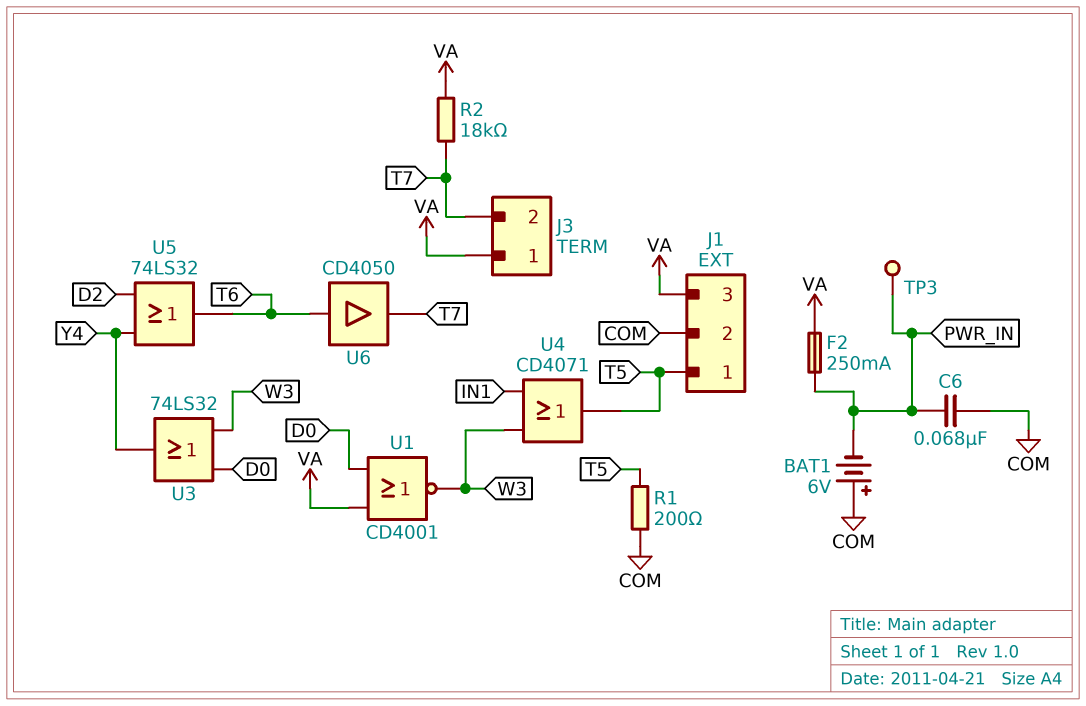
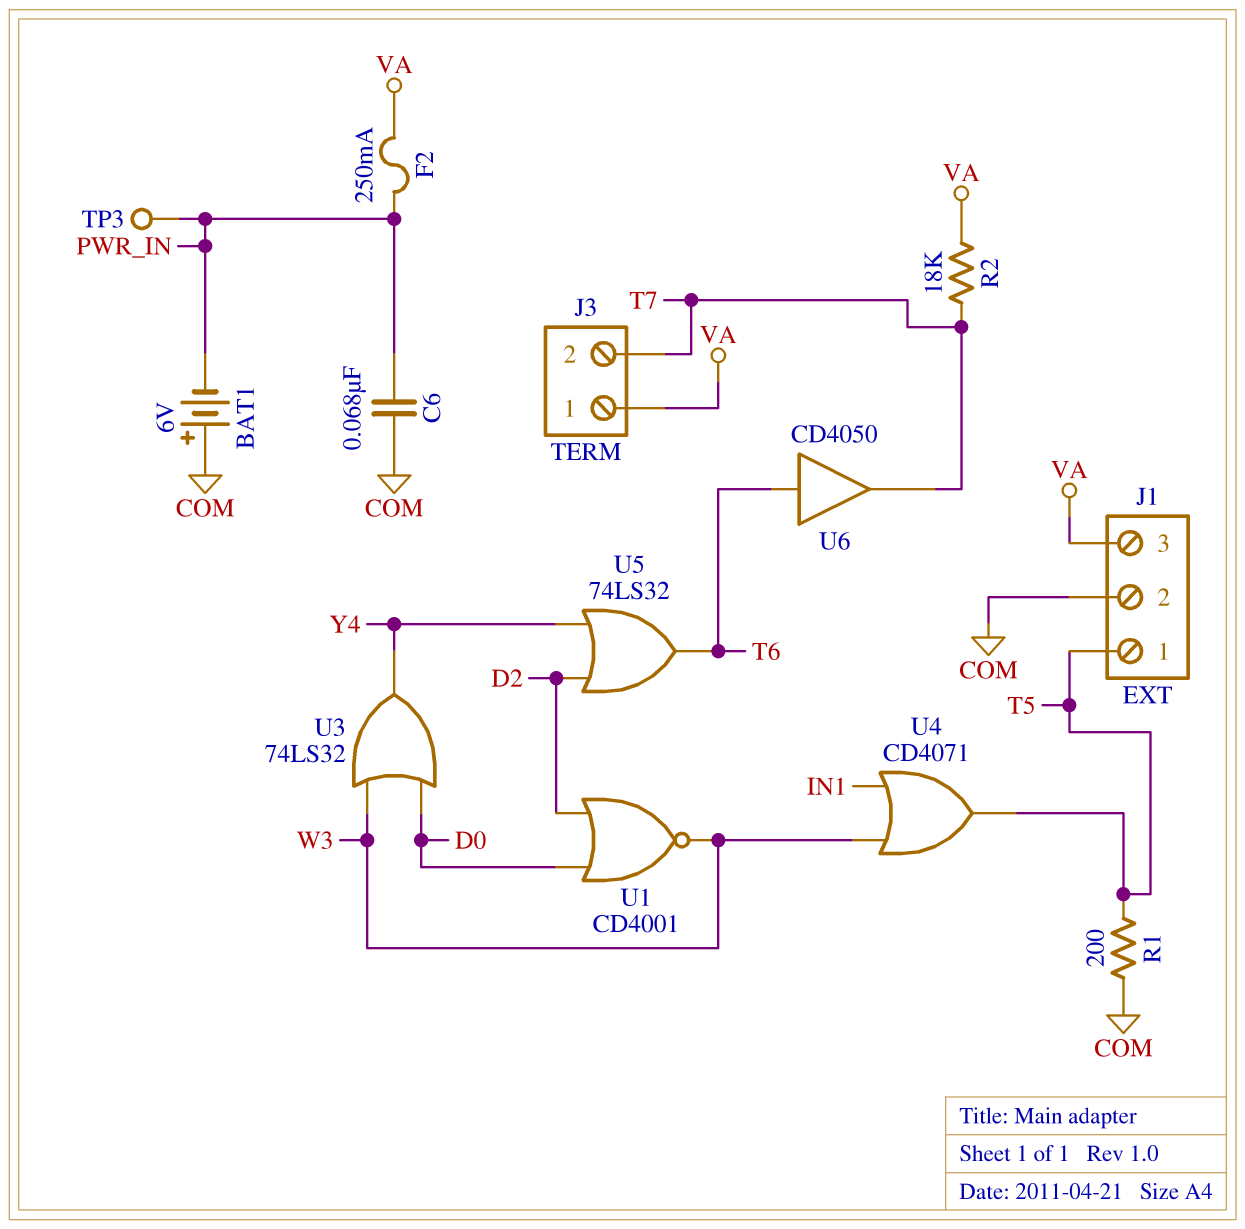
U1: NOR CD4001 (in D0, in VA, out W3) -> NOR CD4001 (in D0, in D2, out W3)

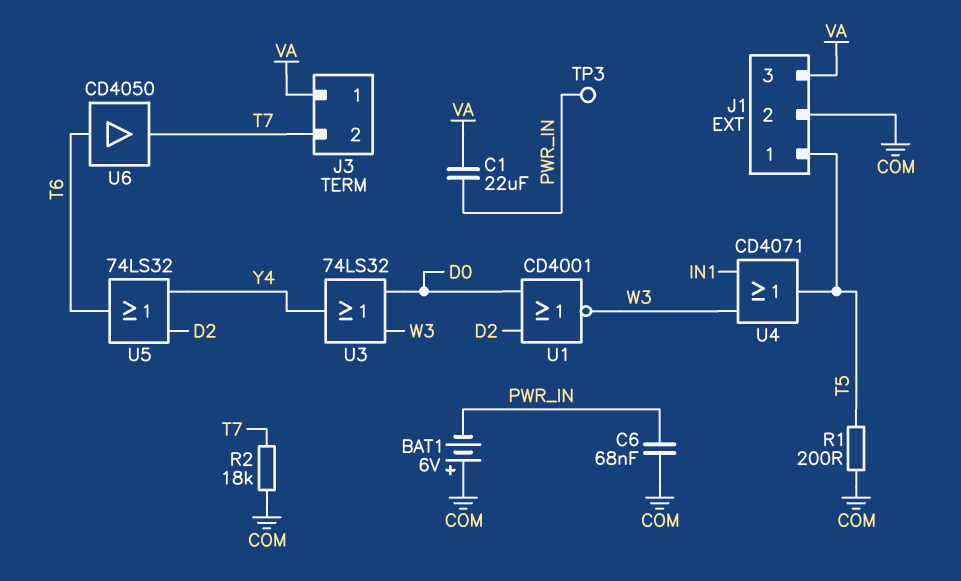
C1: none -> 22uF (PWR_IN, VA)
F2: 250mA (PWR_IN, VA) -> none
R2: 18k (T7, VA) -> 18k (COM, T7)

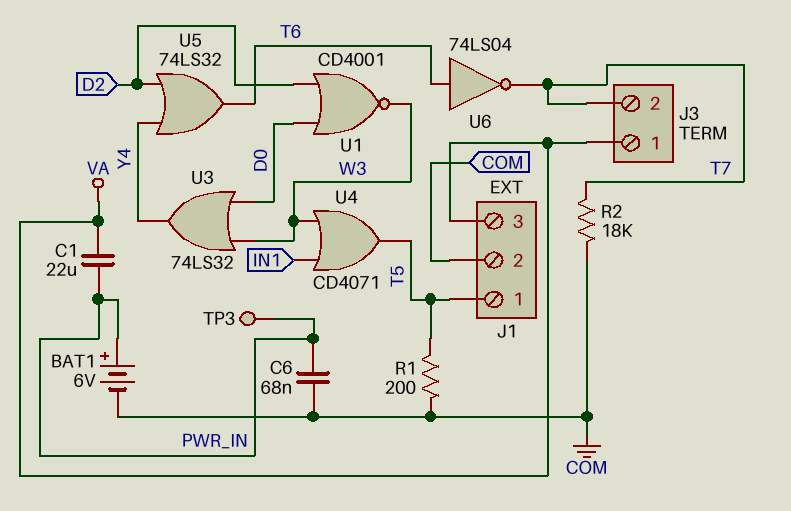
BAT1: 6V (plus COM, minus PWR_IN) -> 6V (plus PWR_IN, minus COM)
U6: buffer CD4050 (in T6, out T7) -> NOT 74LS04 (in T6, out T7)

